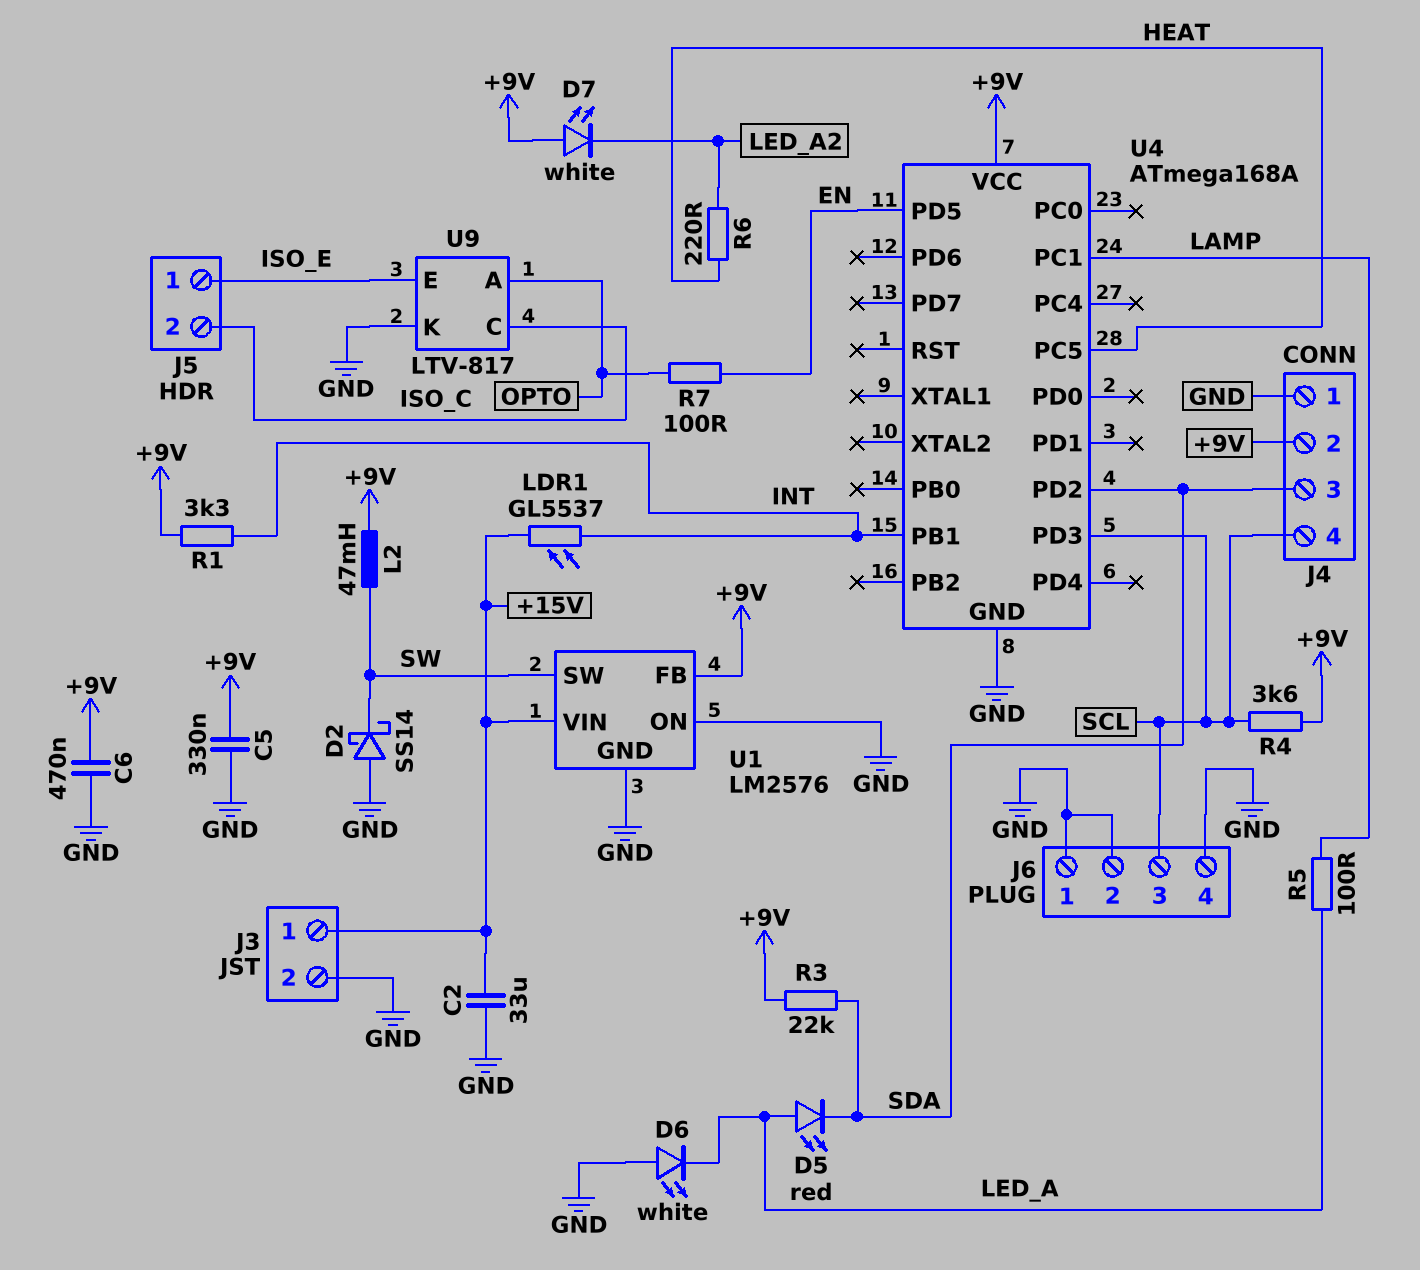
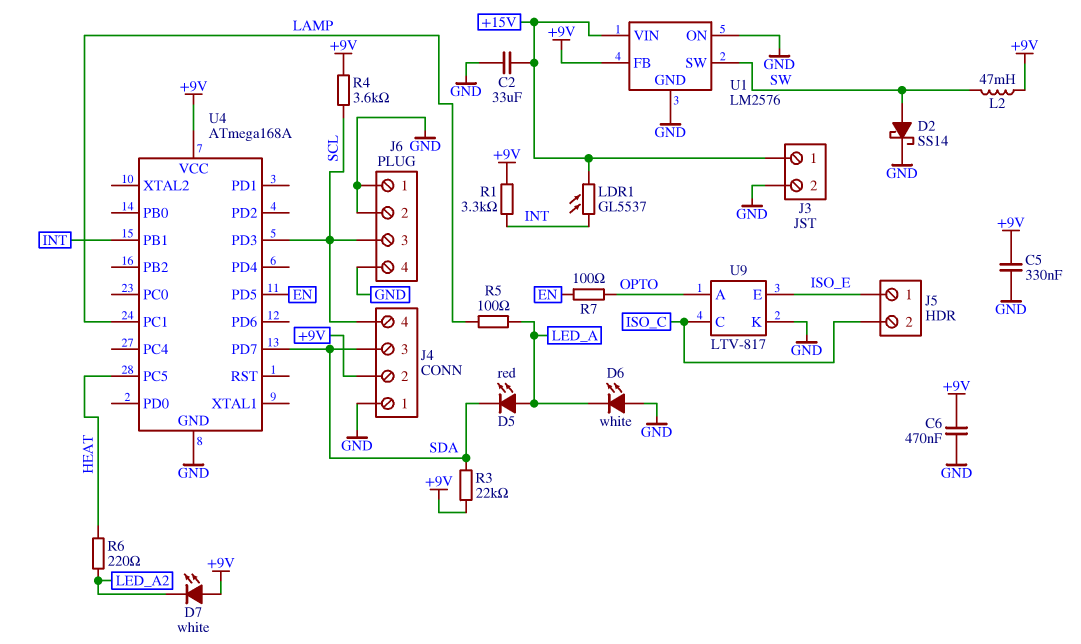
D2: schottky SS14 (A GND, K SW) -> schottky SS14 (A SW, K GND)
U4 pin PD2: SDA -> none
U4 pin PD7: none -> SDA

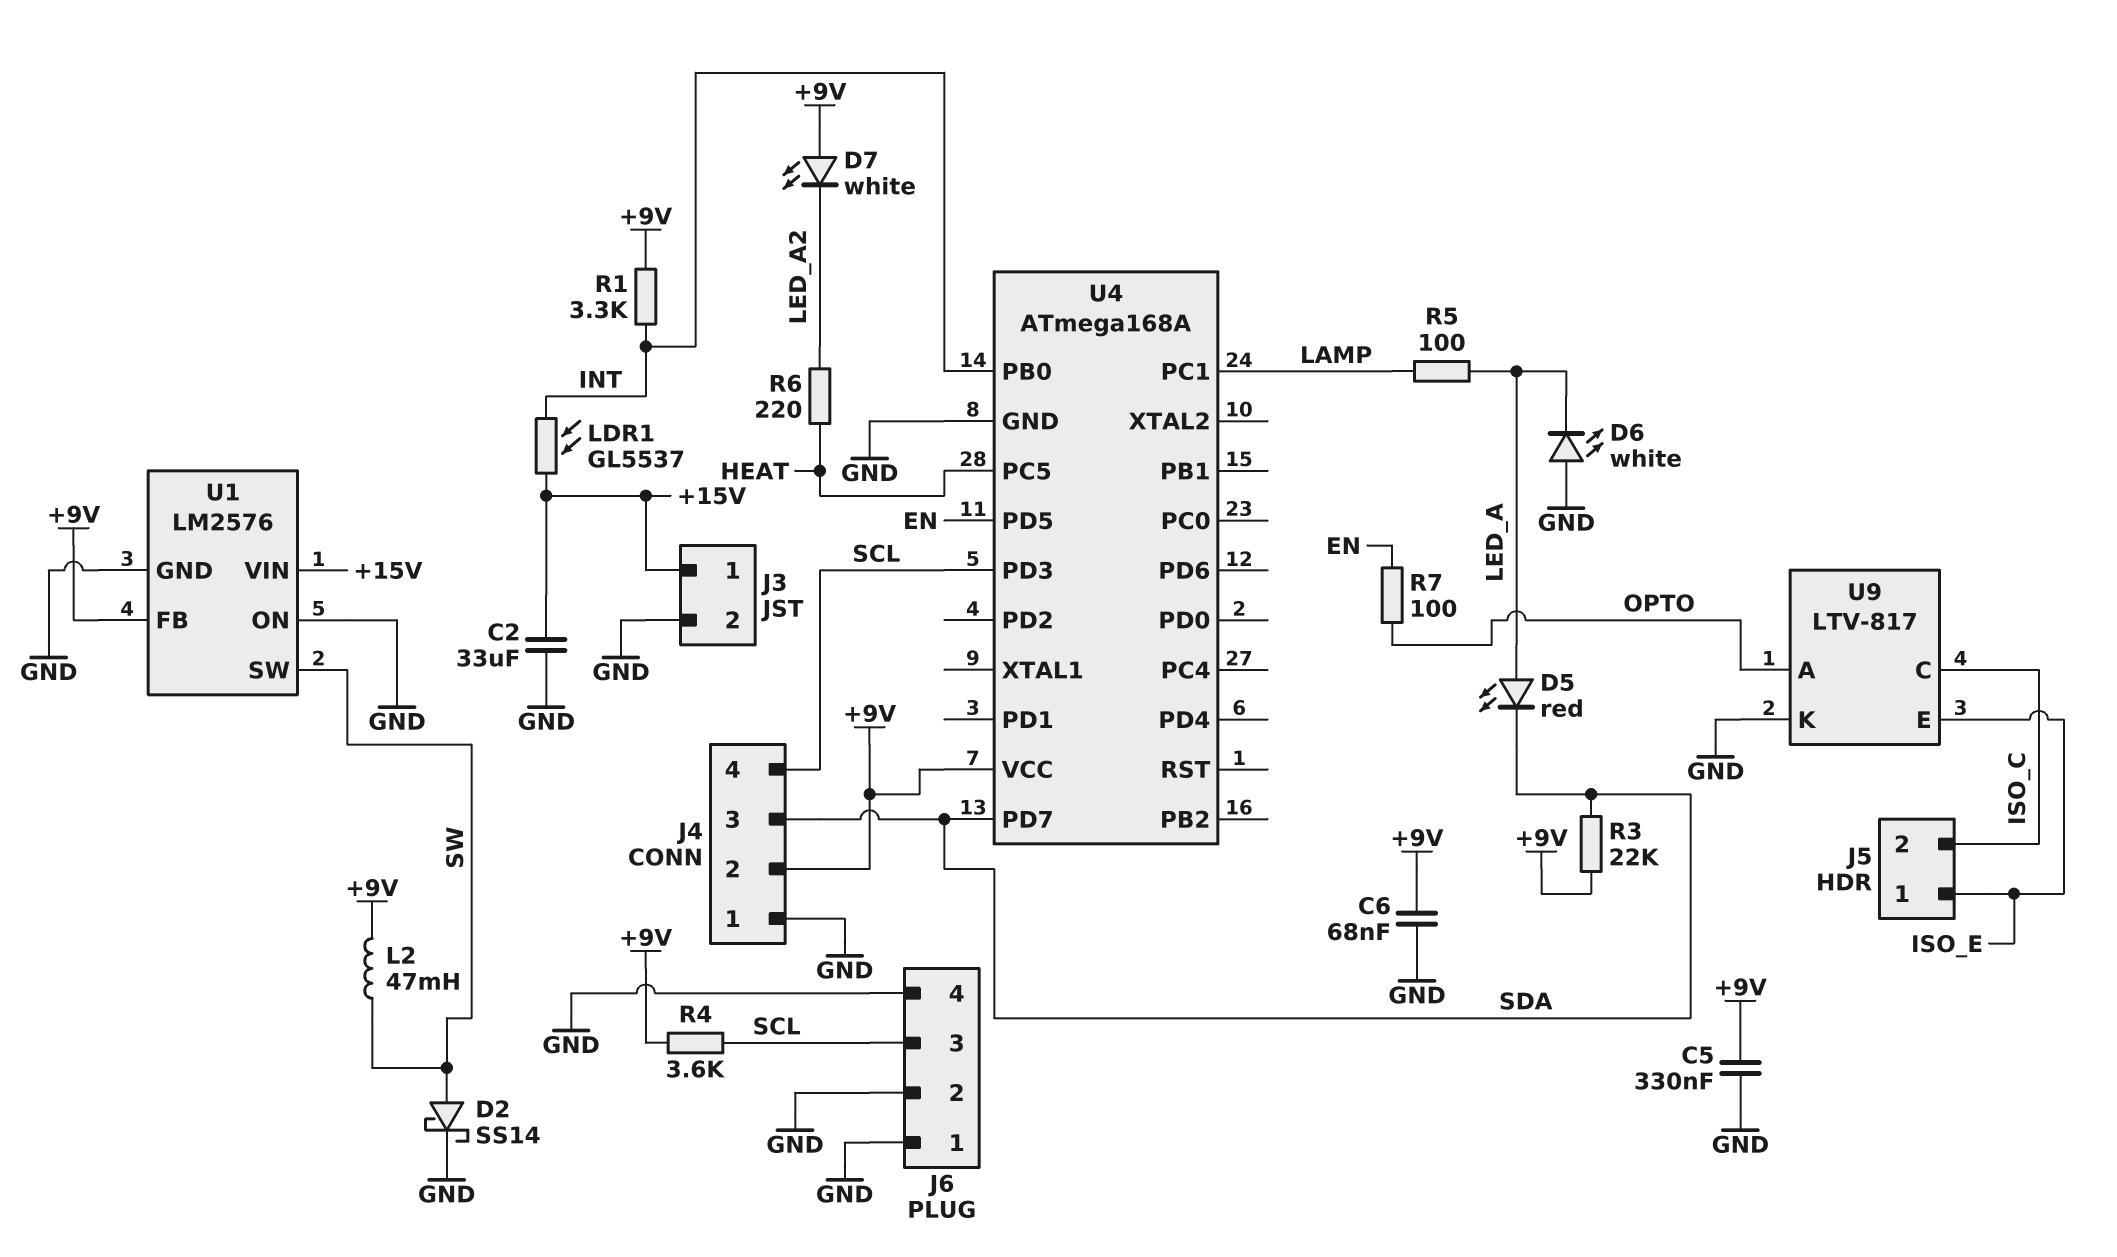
C6: 470nF (+9V, GND) -> 68nF (+9V, GND)
U4 pin PB0: none -> INT
U4 pin PB1: INT -> none

